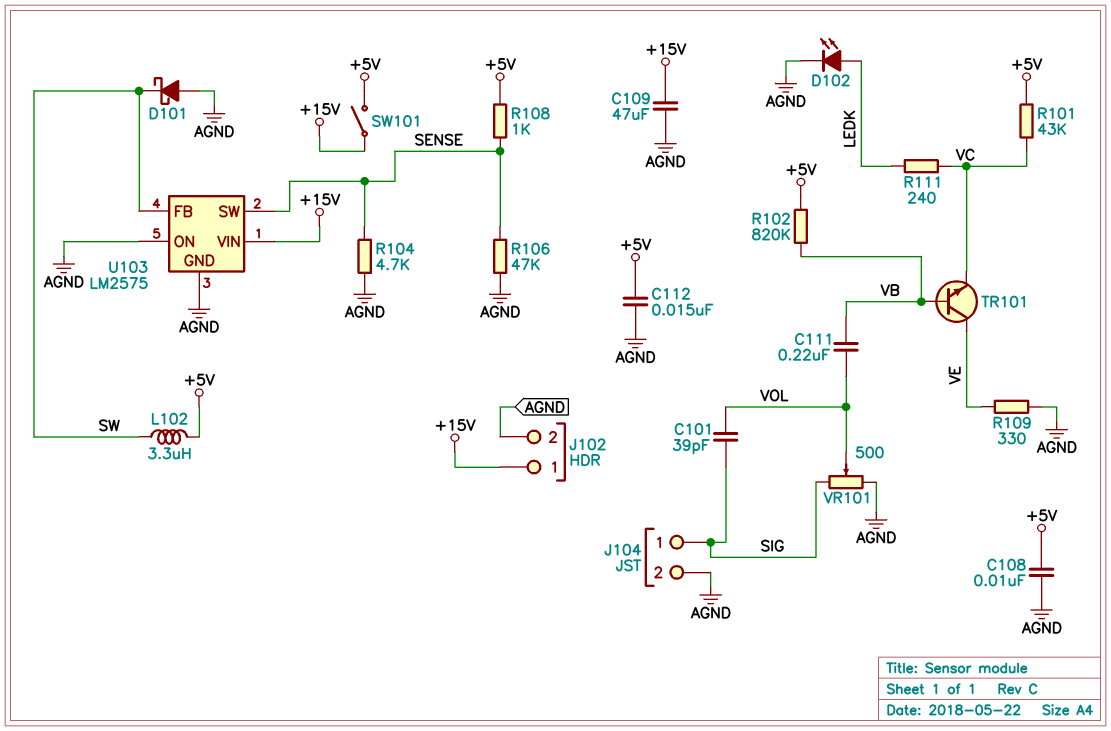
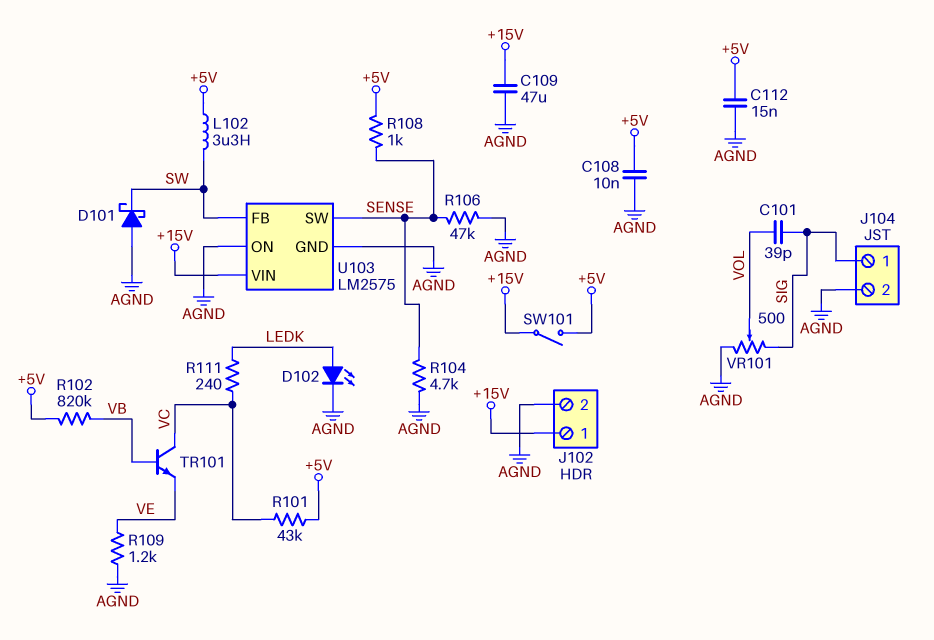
C111: 220nF (VB, VOL) -> none
R109: 330 (AGND, VE) -> 1.2k (AGND, VE)
TR101: NPN (B VB, C VE, E VC) -> NPN (B VB, C VC, E VE)

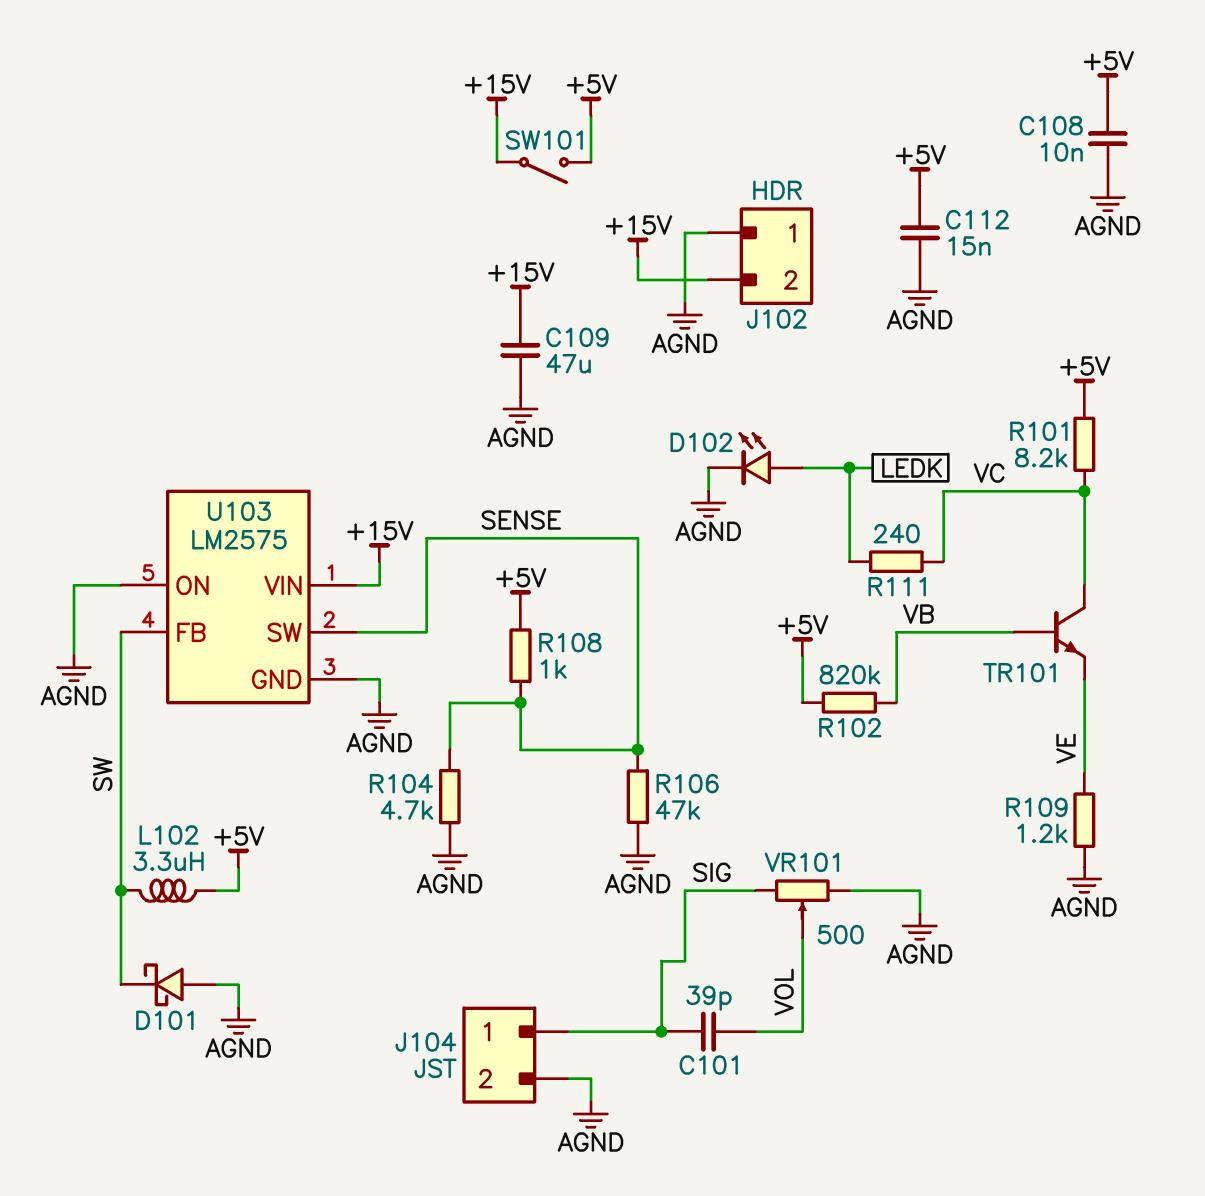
J102 pin 1: +15V -> AGND
J102 pin 2: AGND -> +15V
R101: 43k (+5V, VC) -> 8.2k (+5V, VC)

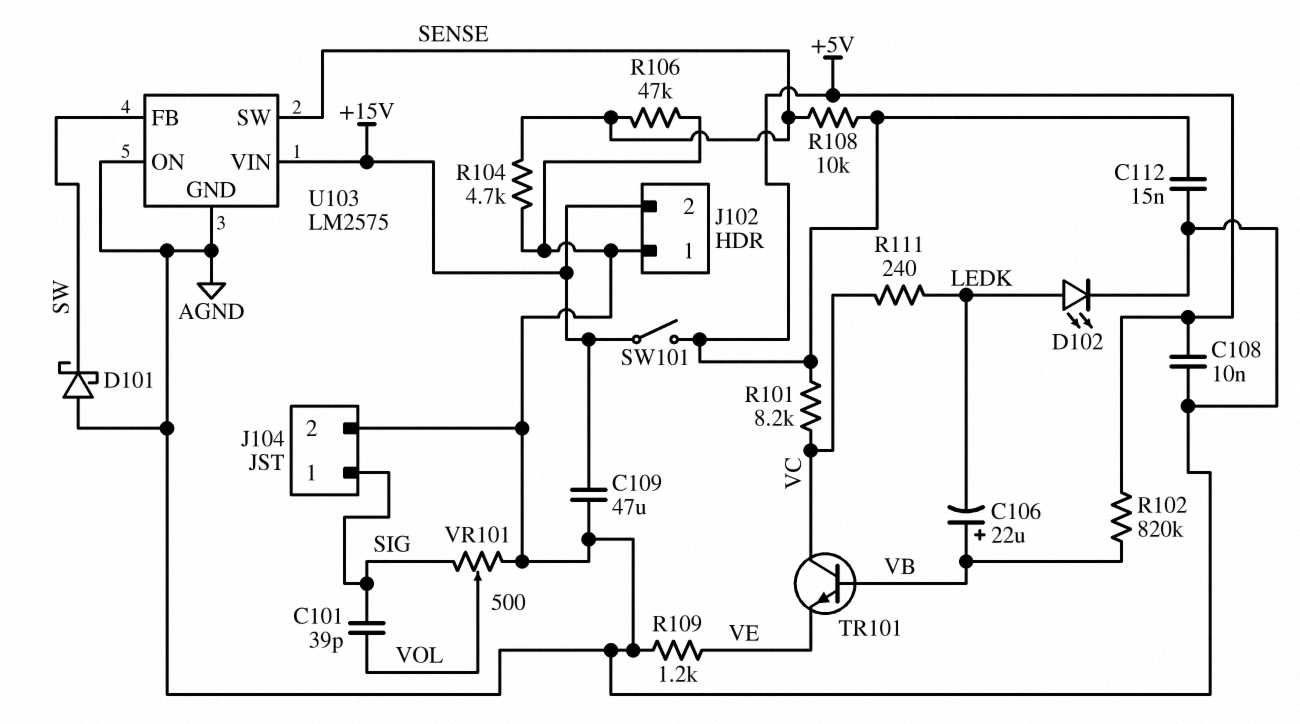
C106: none -> 22uF (plus VB, minus LEDK)
L102: 3.3uH (+5V, SW) -> none
R108: 1k (+5V, SENSE) -> 10k (+5V, SENSE)

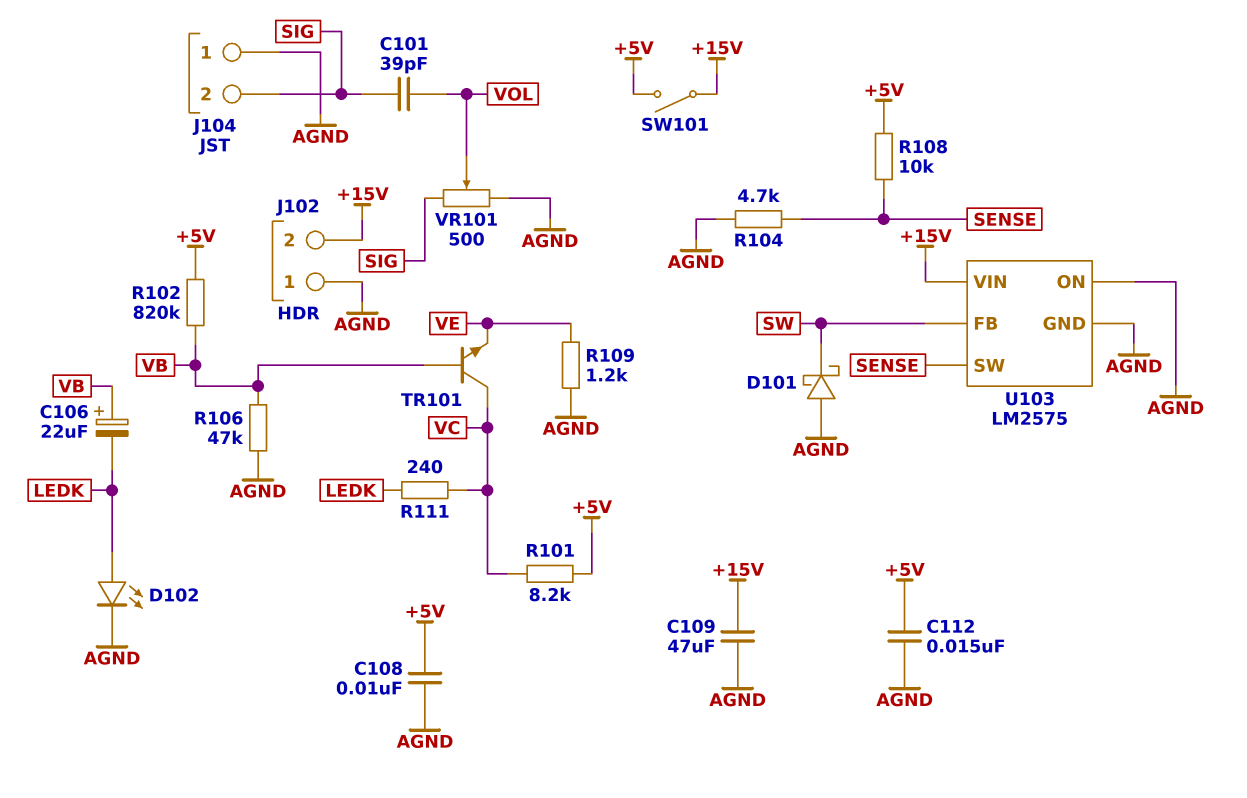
J104 pin 1: SIG -> AGND
J104 pin 2: AGND -> SIG
R106: 47k (AGND, SENSE) -> 47k (AGND, VB)

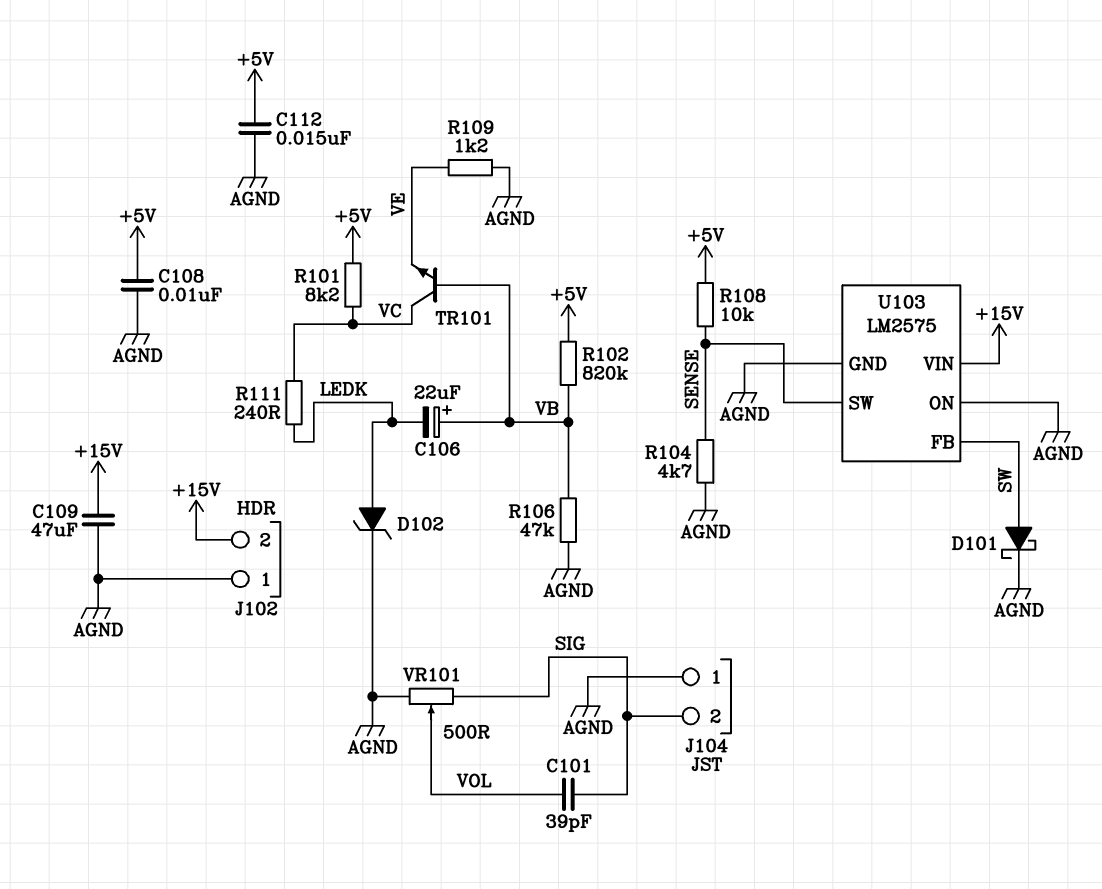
D101: schottky (A AGND, K SW) -> schottky (A SW, K AGND)
D102: LED (A LEDK, K AGND) -> zener (A LEDK, K AGND)
SW101: switch (+5V, +15V) -> none

